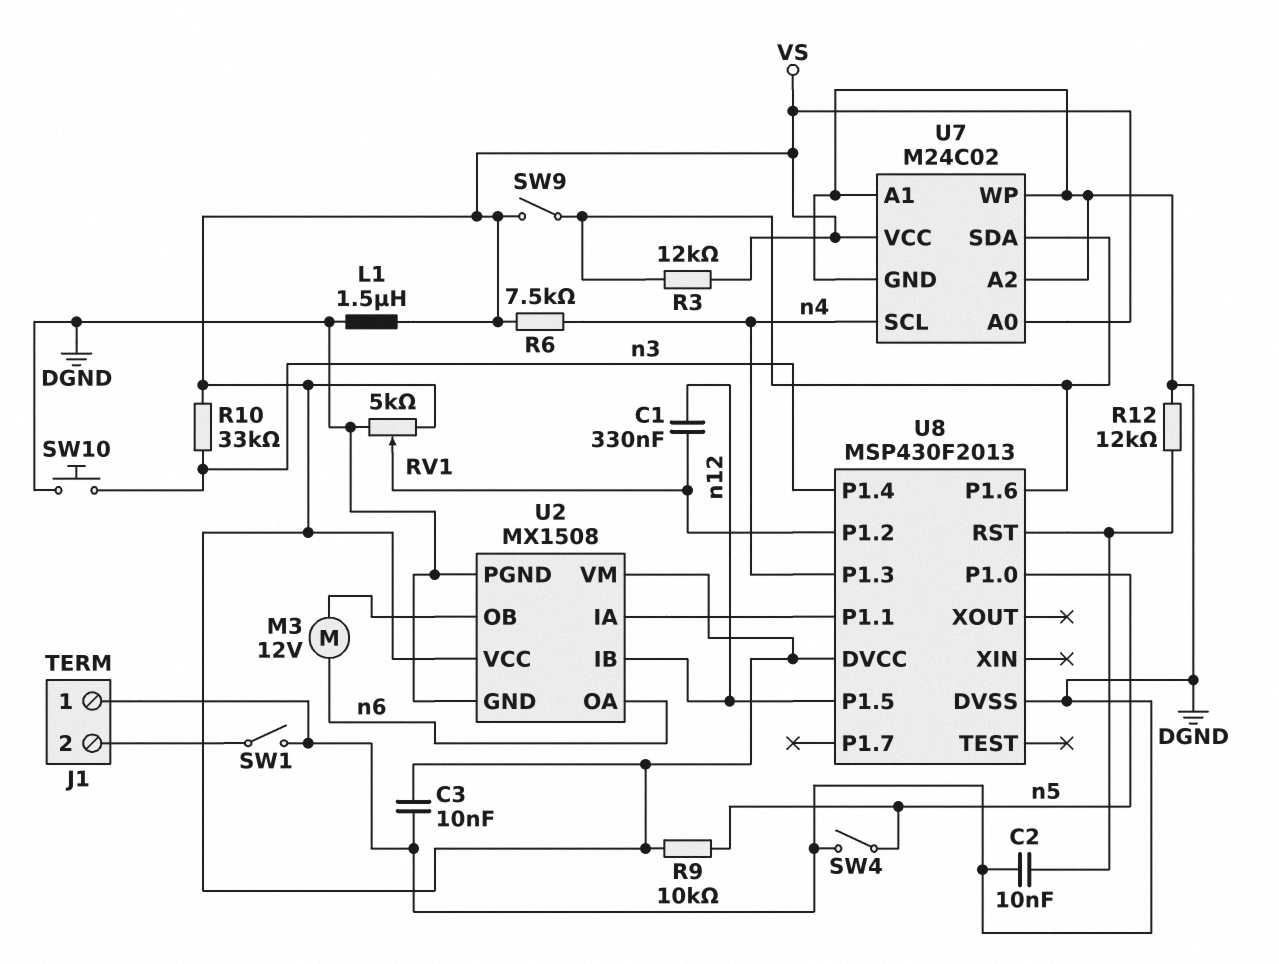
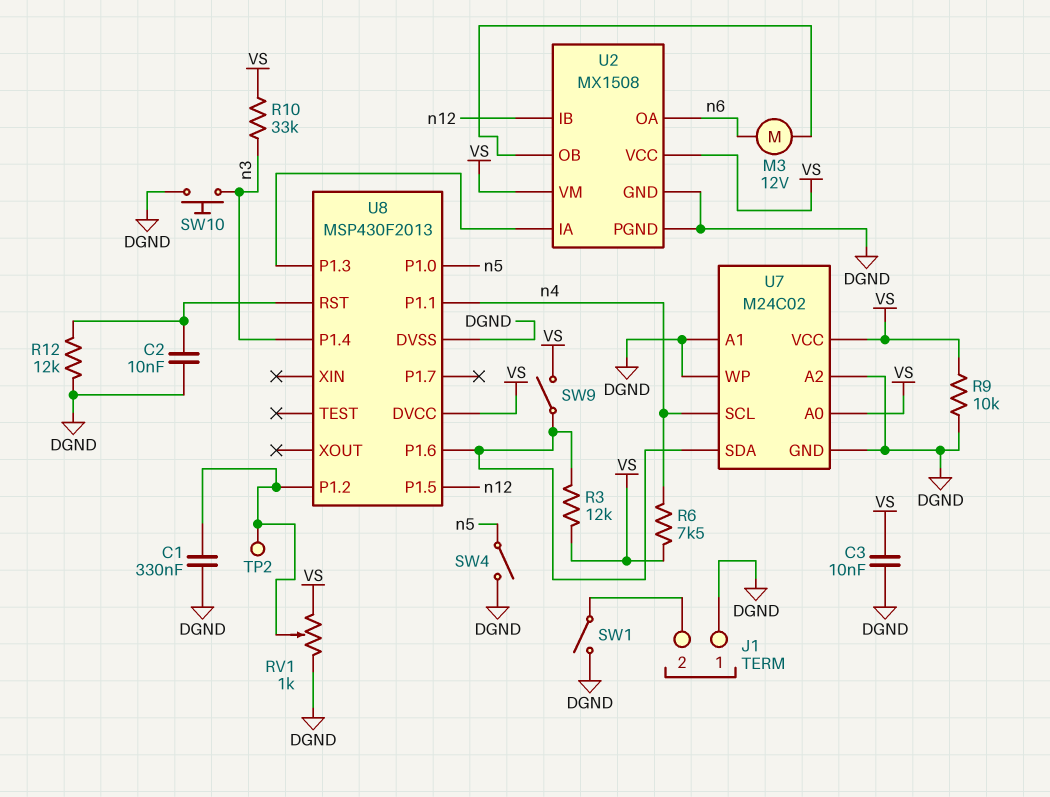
C1: 330nF (U8/P1.2, n12) -> 330nF (DGND, U8/P1.2)
L1: 1.5uH (DGND, VS) -> none
R9: 10k (VS, n5) -> 10k (DGND, VS)
RV1: 5k (DGND, VS, wiper U8/P1.2) -> 1k (DGND, VS, wiper U8/P1.2)
TP2: none -> test point (U8/P1.2)
U8 pin P1.1: U2/IA -> n4
U8 pin P1.3: n4 -> U2/IA

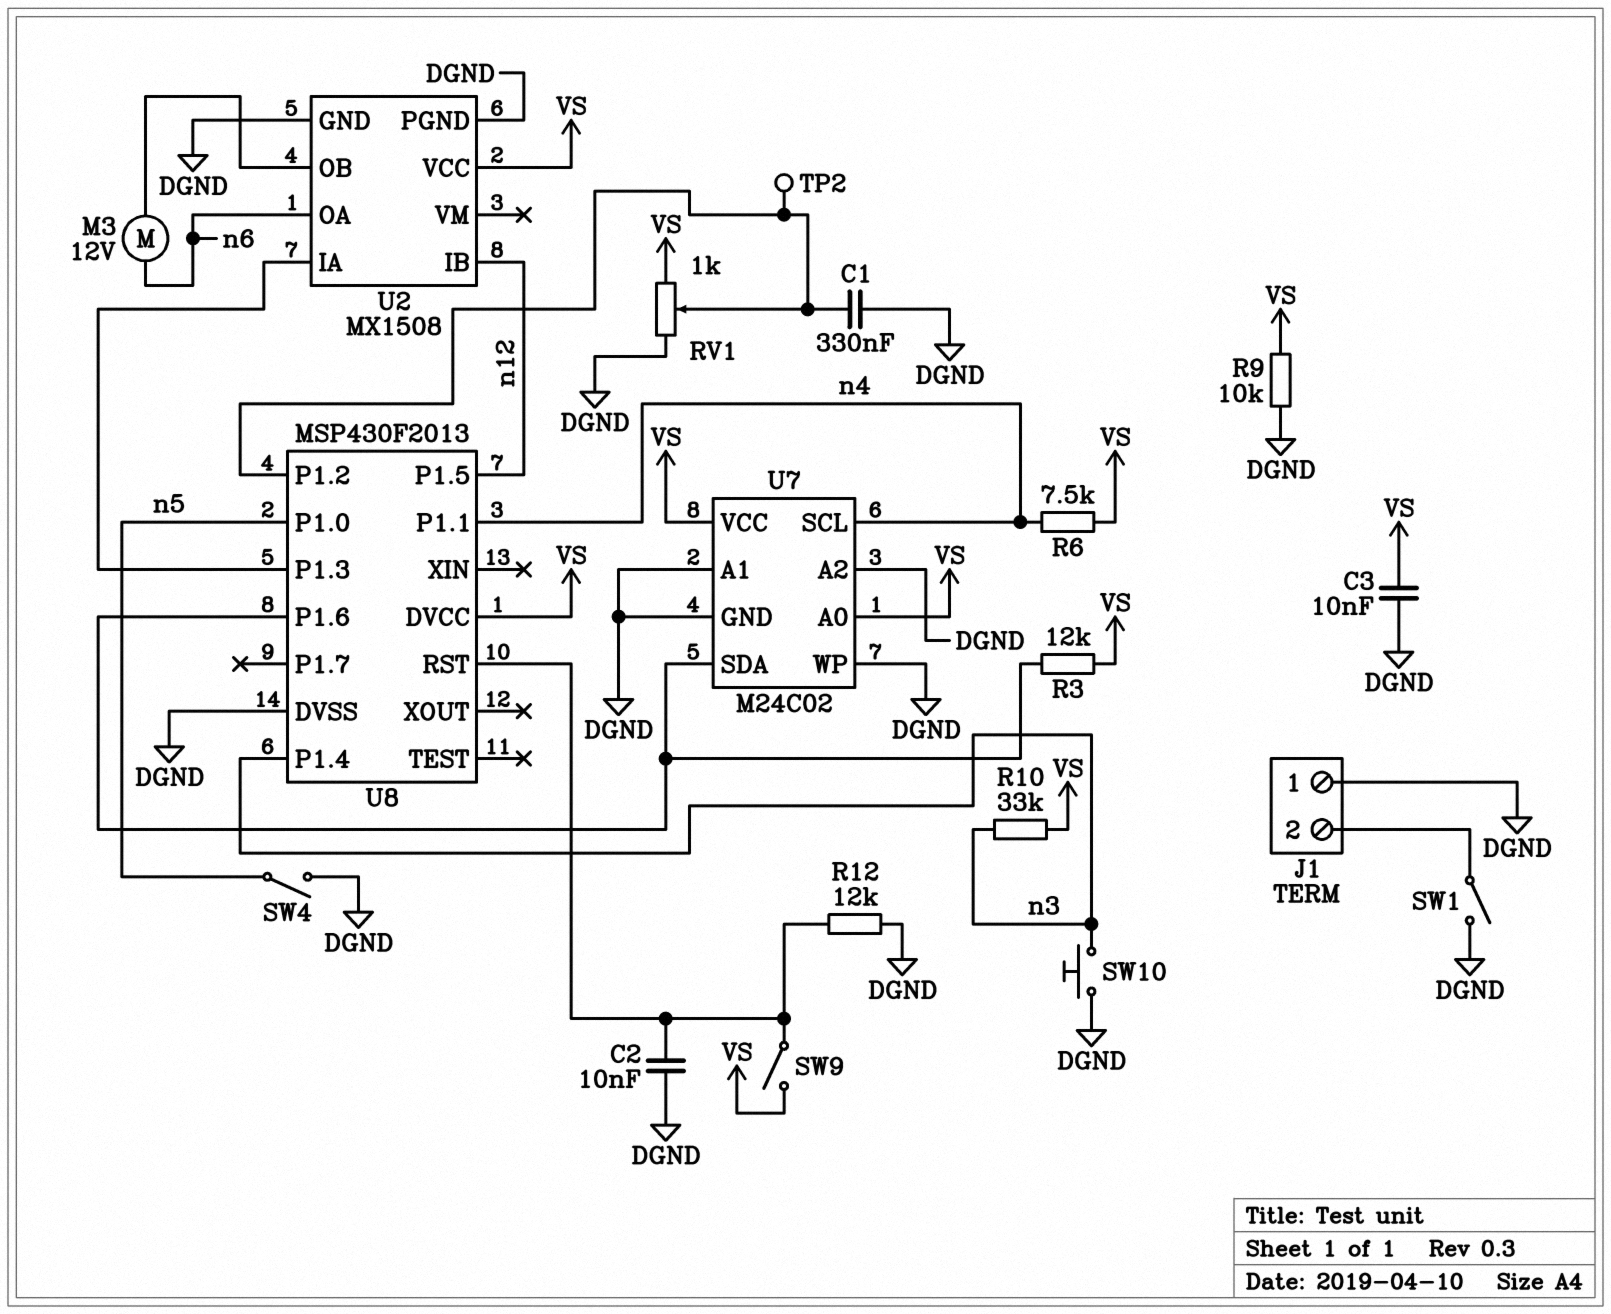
SW9: switch (U7/SDA, VS) -> switch (U8/RST, VS)
U2 pin VM: VS -> none

